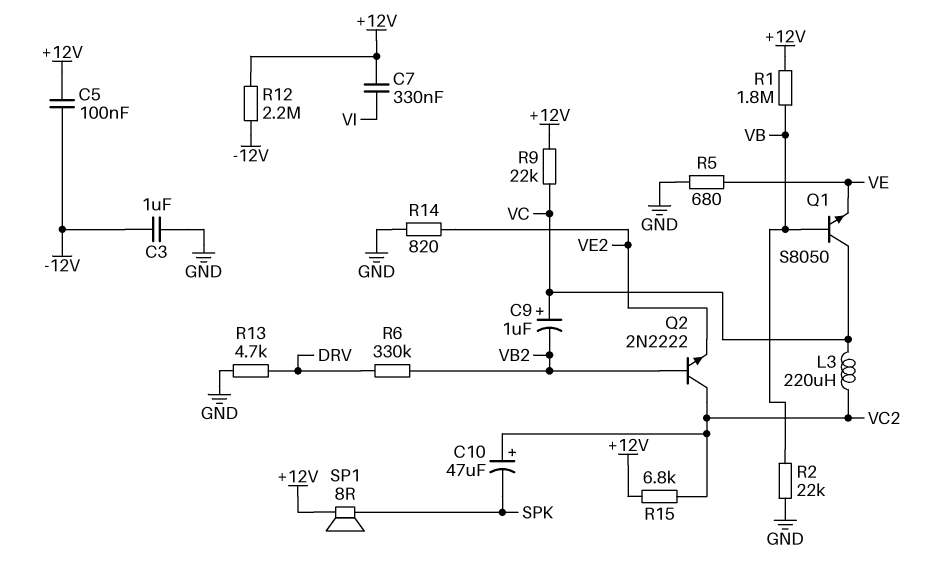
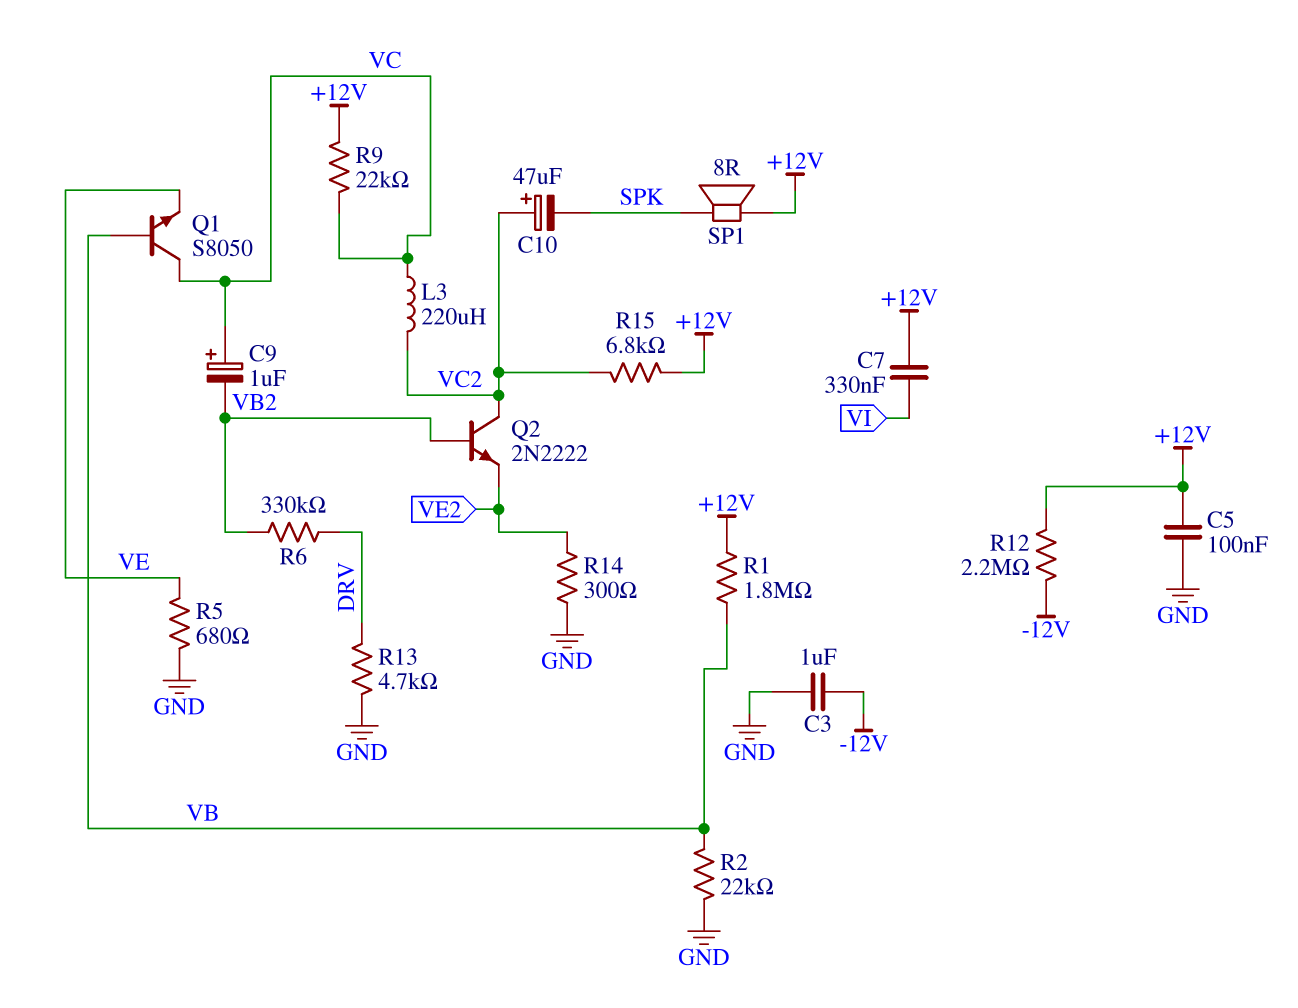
C5: 100nF (+12V, -12V) -> 100nF (+12V, GND)
R14: 820 (GND, VE2) -> 300 (GND, VE2)

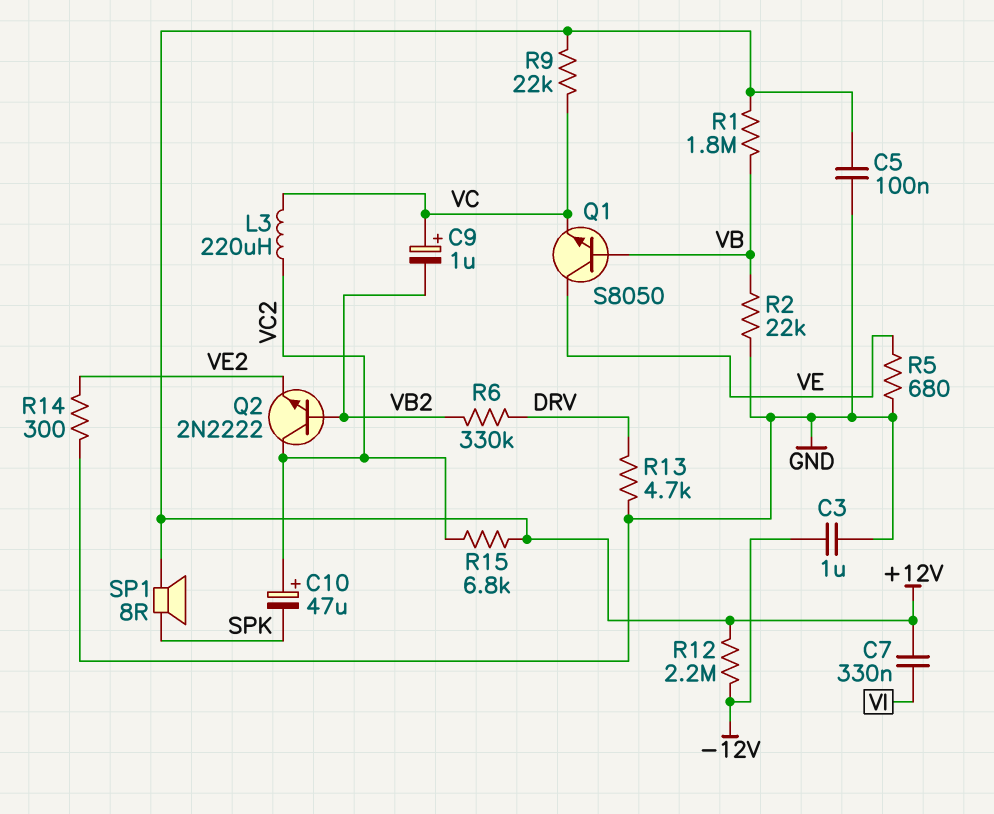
Q1: NPN S8050 (B VB, C VC, E VE) -> NPN S8050 (B VB, C VE, E VC)

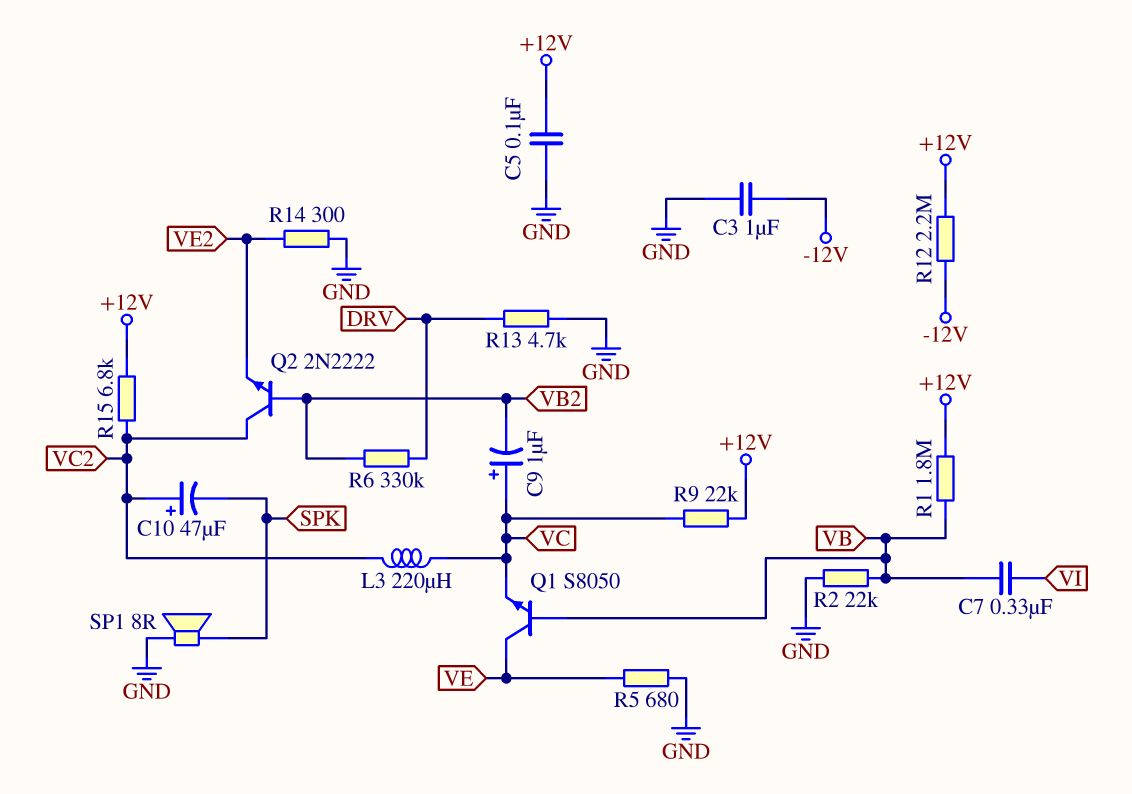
C7: 330nF (+12V, VI) -> 330nF (VB, VI)
SP1: speaker 8R (+12V, SPK) -> speaker 8R (GND, SPK)

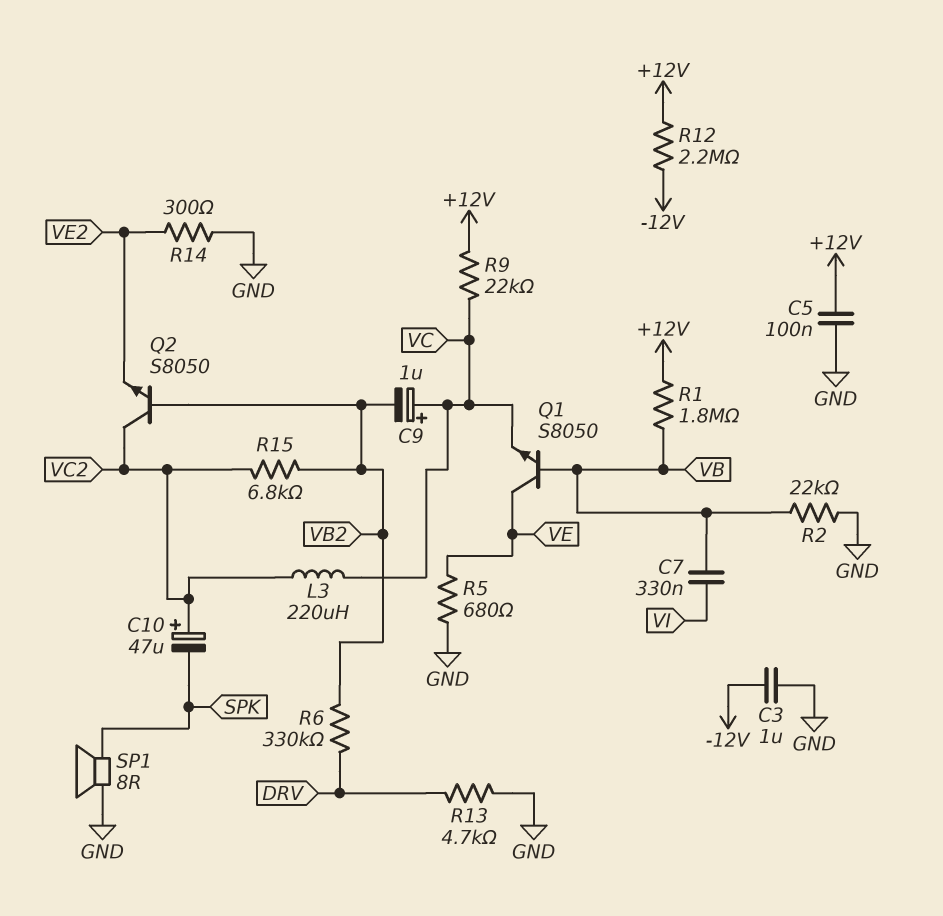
Q2: NPN 2N2222 (B VB2, C VC2, E VE2) -> NPN S8050 (B VB2, C VC2, E VE2)
R15: 6.8k (+12V, VC2) -> 6.8k (VB2, VC2)

